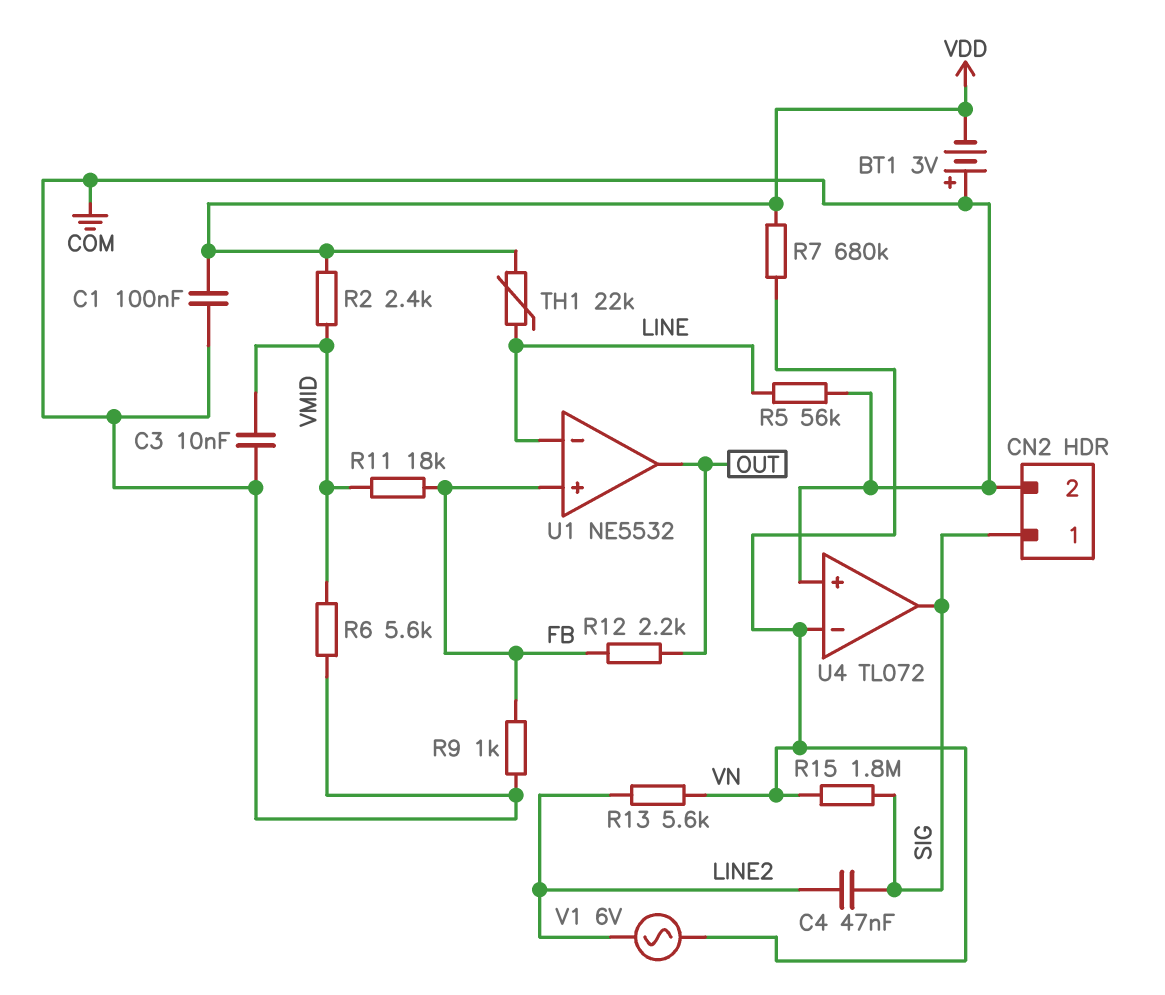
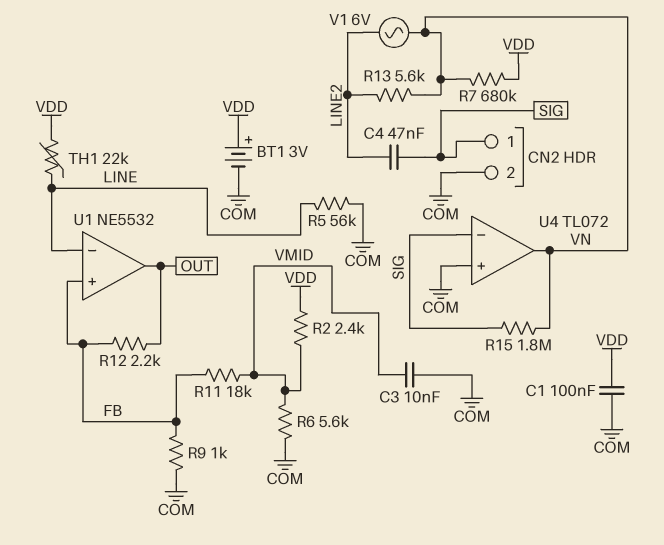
BT1: 3V (plus COM, minus VDD) -> 3V (plus VDD, minus COM)
U4 pin in-: VN -> SIG
U4 pin out: SIG -> VN

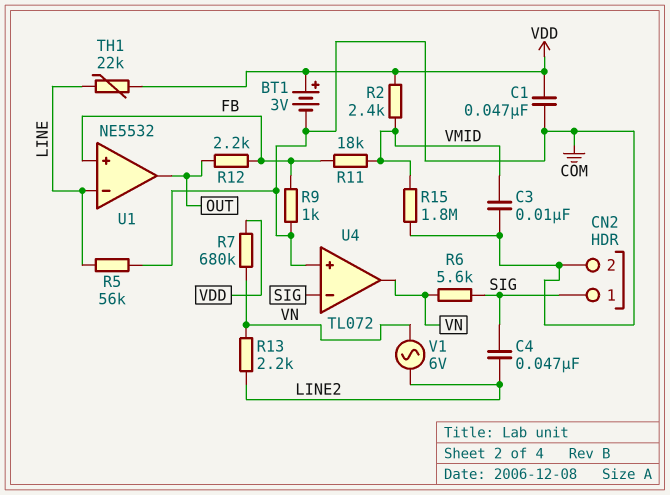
C1: 100nF (COM, VDD) -> 47nF (COM, VDD)
R6: 5.6k (COM, VMID) -> 5.6k (SIG, VN)
R13: 5.6k (LINE2, VN) -> 2.2k (LINE2, VN)
R15: 1.8M (SIG, VN) -> 1.8M (COM, VMID)

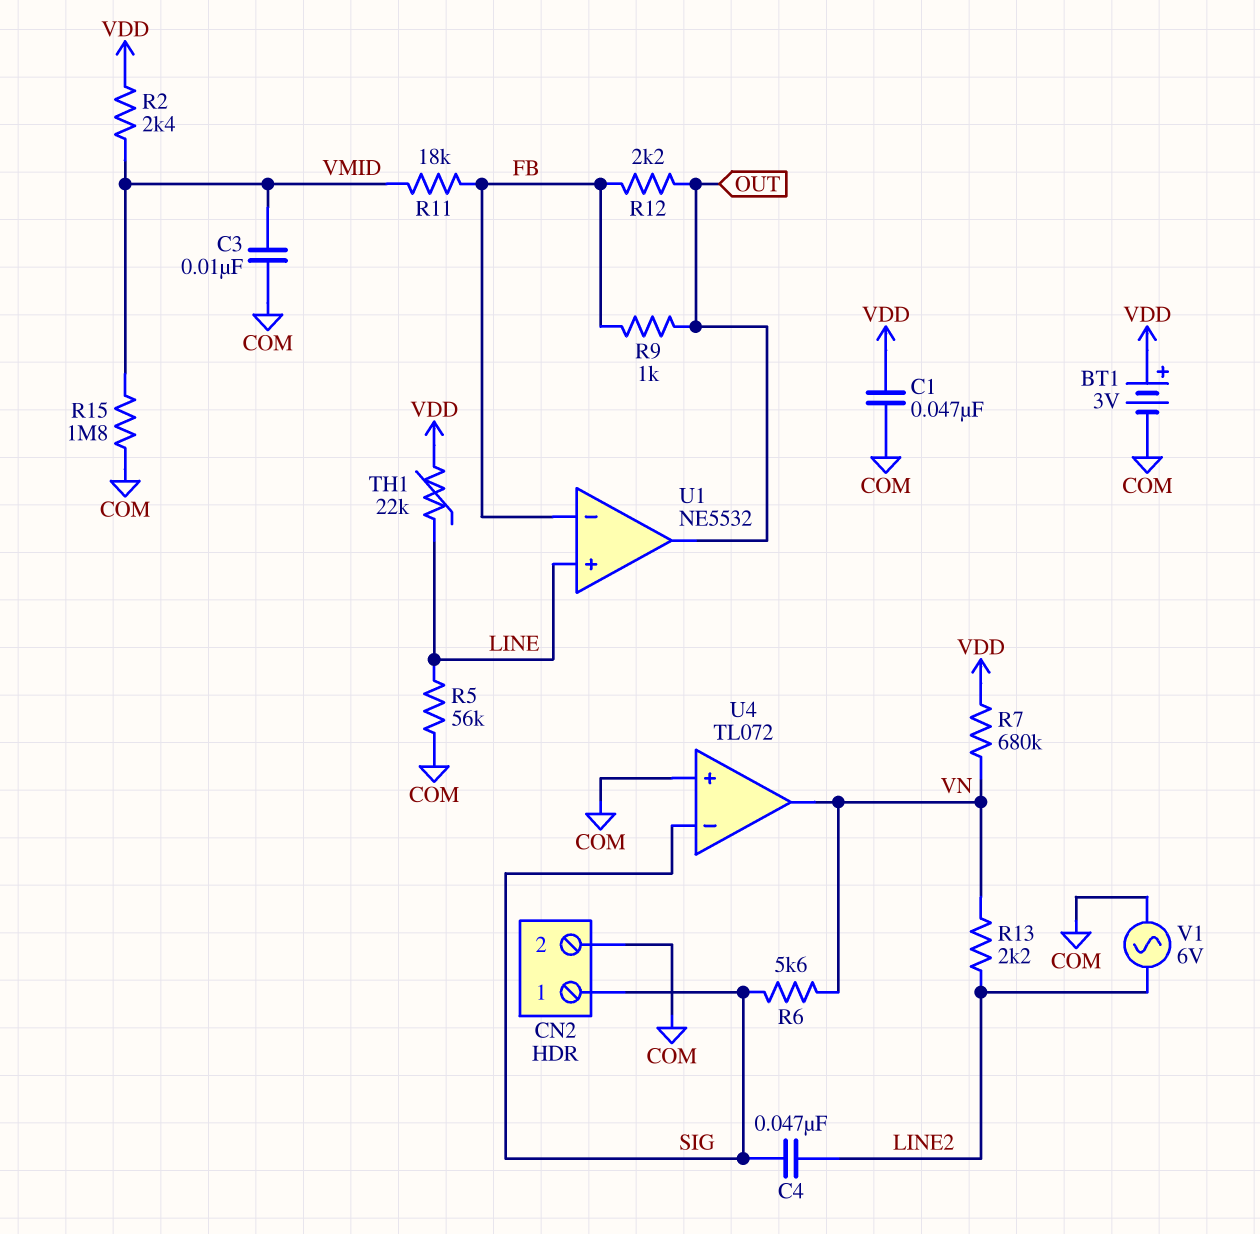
R9: 1k (COM, FB) -> 1k (FB, OUT)
U1 pin in+: FB -> LINE
U1 pin in-: LINE -> FB
V1: AC 6V (LINE2, VN) -> AC 6V (COM, LINE2)

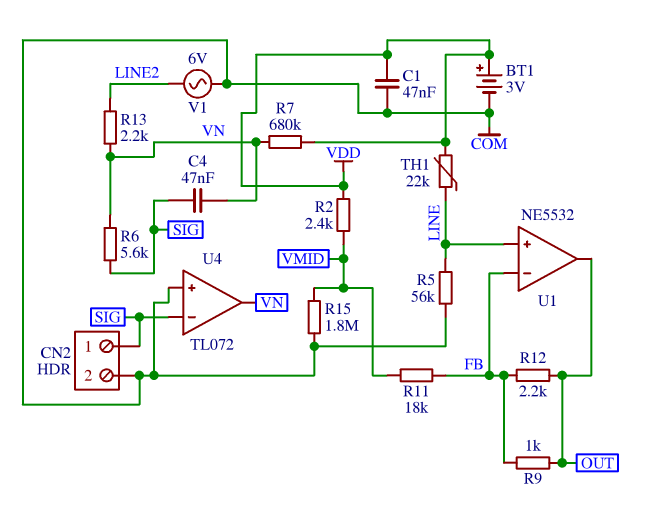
C3: 10nF (COM, VMID) -> none
C4: 47nF (LINE2, SIG) -> 47nF (SIG, VN)

